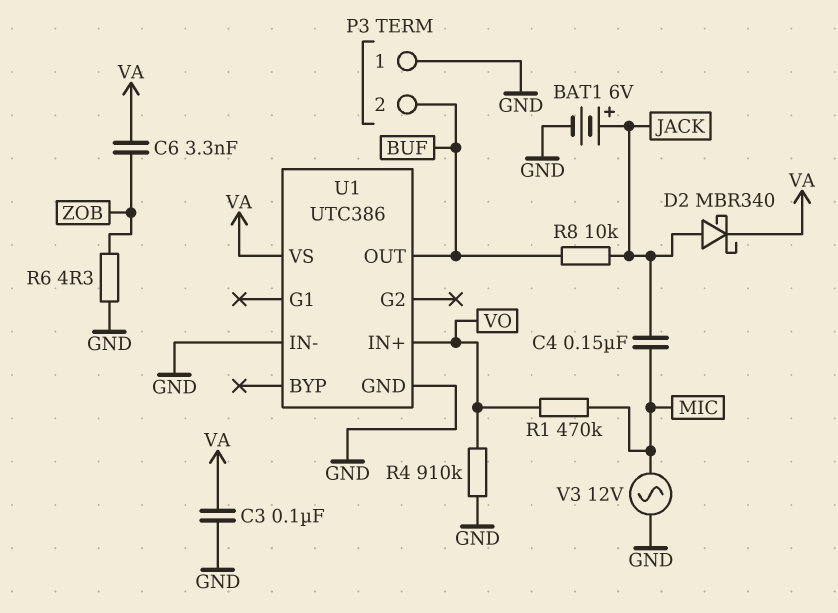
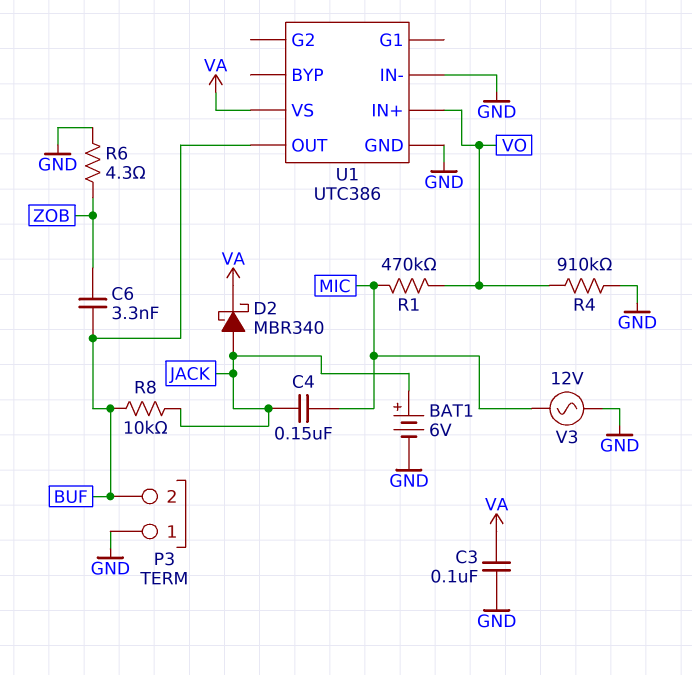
C6: 3.3nF (VA, ZOB) -> 3.3nF (BUF, ZOB)

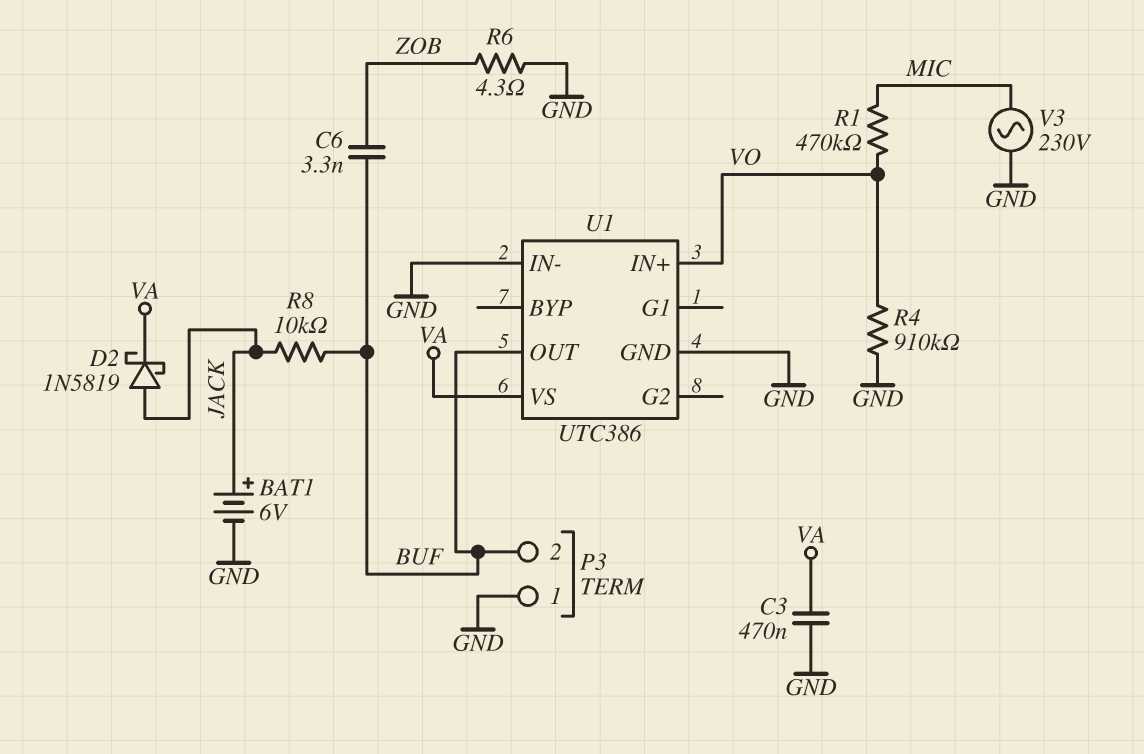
C3: 100nF (GND, VA) -> 470nF (GND, VA)
C4: 150nF (JACK, MIC) -> none
D2: schottky MBR340 (A JACK, K VA) -> schottky 1N5819 (A JACK, K VA)
V3: AC 12V (GND, MIC) -> AC 230V (GND, MIC)

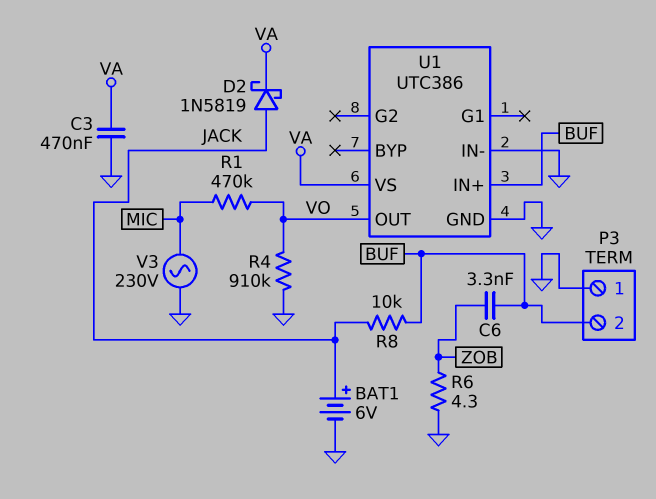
U1 pin IN+: VO -> BUF
U1 pin OUT: BUF -> VO

